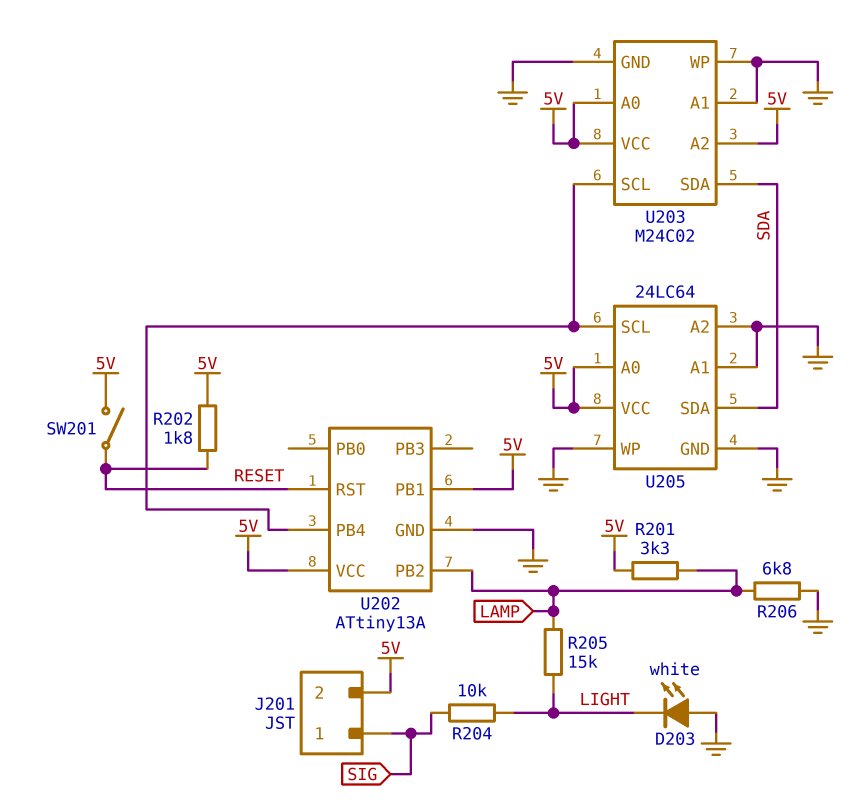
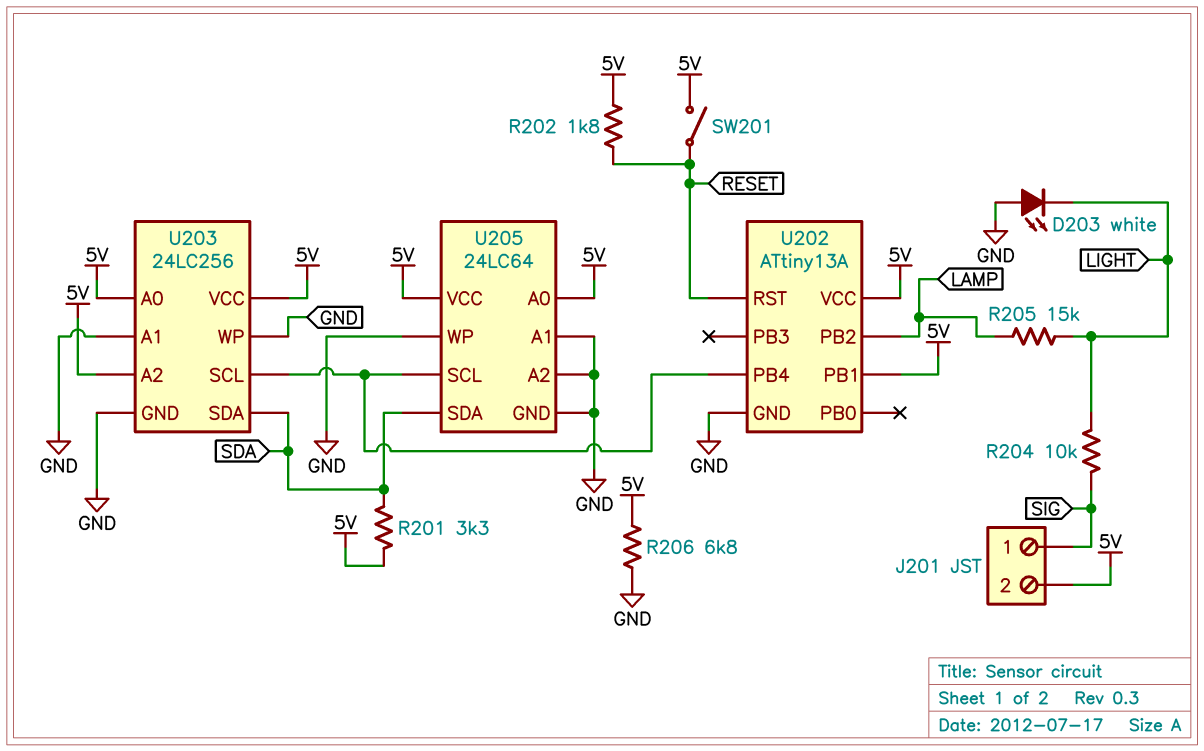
R201: 3.3k (5V, LAMP) -> 3.3k (5V, SDA)
R206: 6.8k (GND, LAMP) -> 6.8k (5V, GND)
U203: M24C02 -> 24LC256

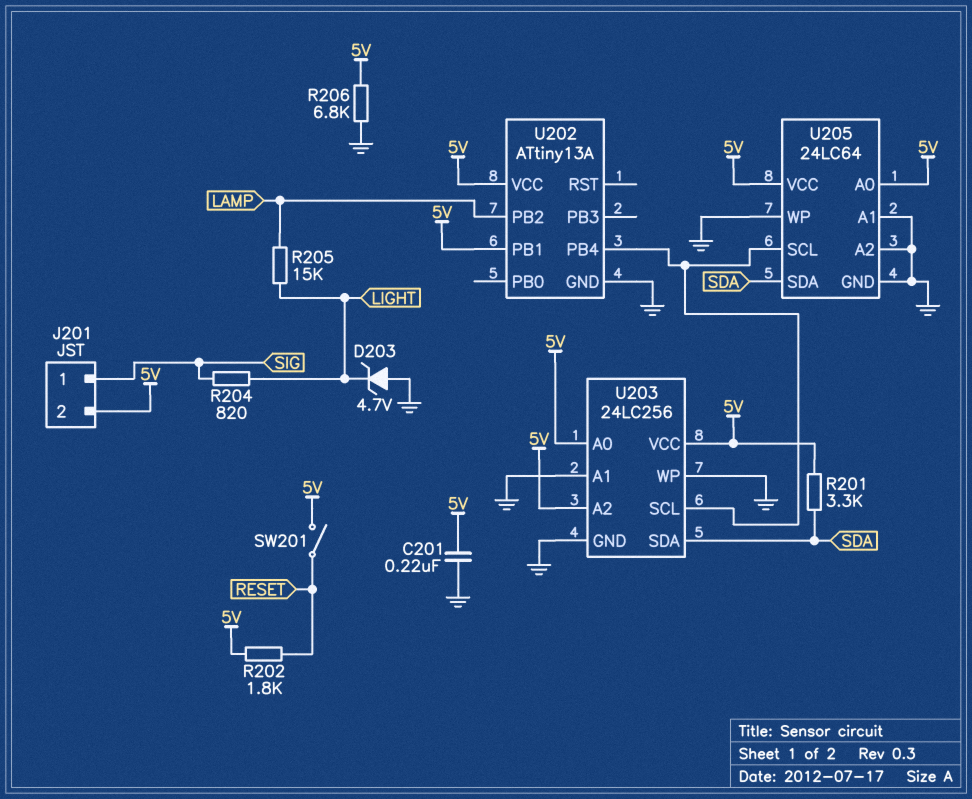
C201: none -> 220nF (5V, GND)
D203: LED white (A GND, K LIGHT) -> zener 4.7V (A GND, K LIGHT)
R204: 10k (LIGHT, SIG) -> 820 (LIGHT, SIG)
U202 pin RST: RESET -> none

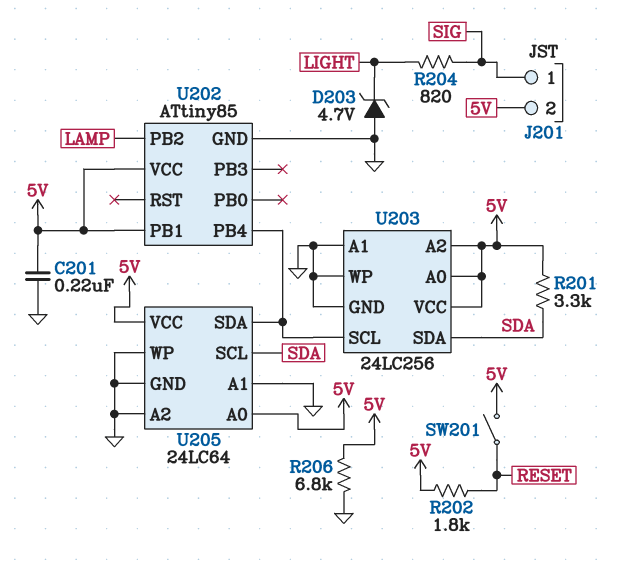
R205: 15k (LAMP, LIGHT) -> none
U202: ATtiny13A -> ATtiny85
U205 pin SCL: U202/PB4 -> SDA
U205 pin SDA: SDA -> U202/PB4

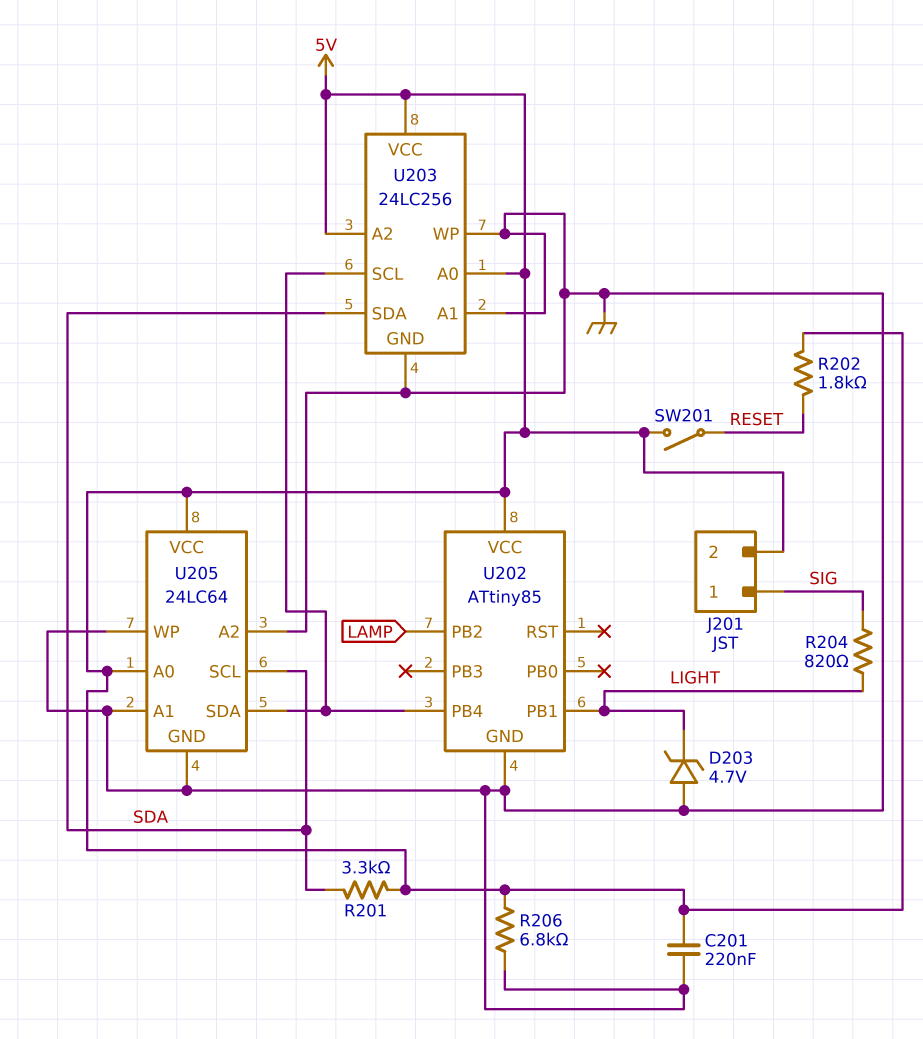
U202 pin PB1: 5V -> LIGHT

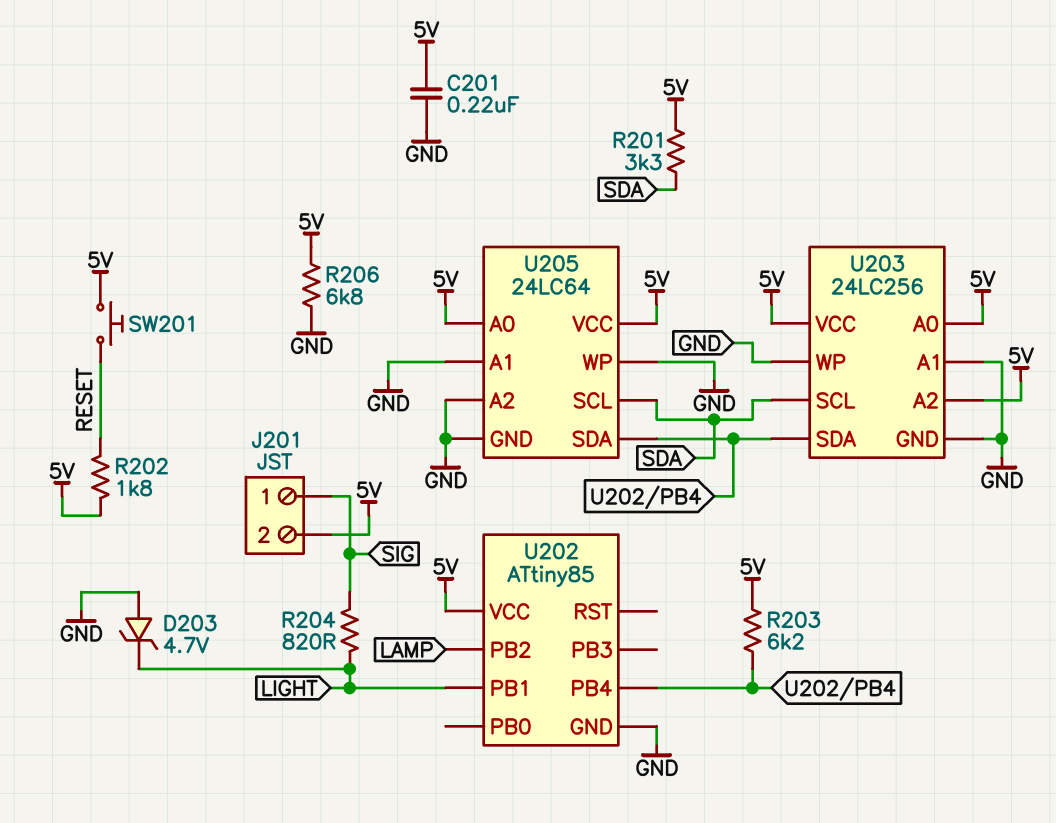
R203: none -> 6.2k (5V, U202/PB4)
SW201: switch (5V, RESET) -> button (5V, RESET)
U203 pin SCL: U202/PB4 -> SDA
U203 pin SDA: SDA -> U202/PB4

